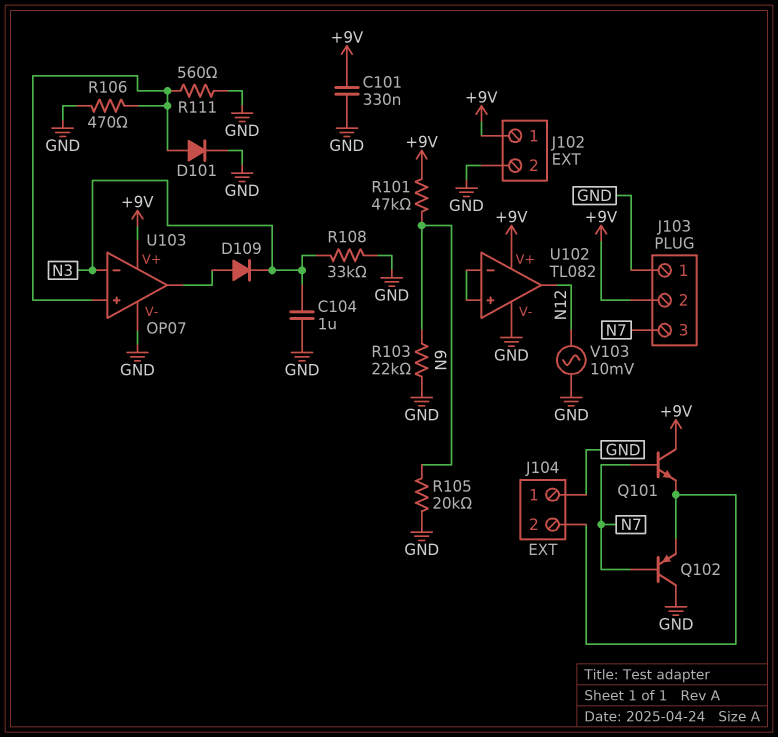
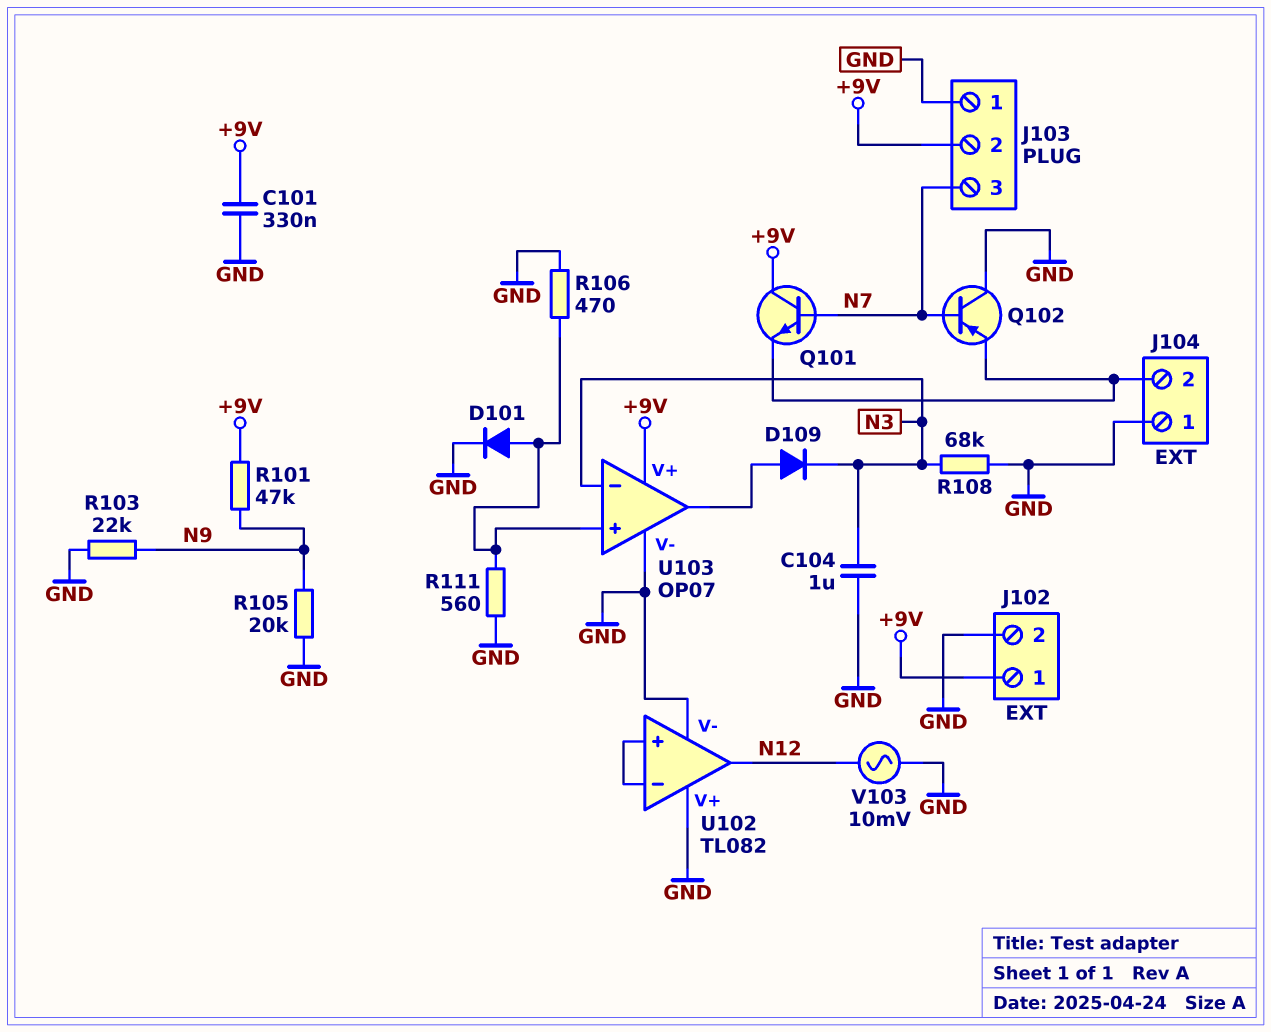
R108: 33k (GND, N3) -> 68k (GND, N3)
U102 pin V+: +9V -> GND

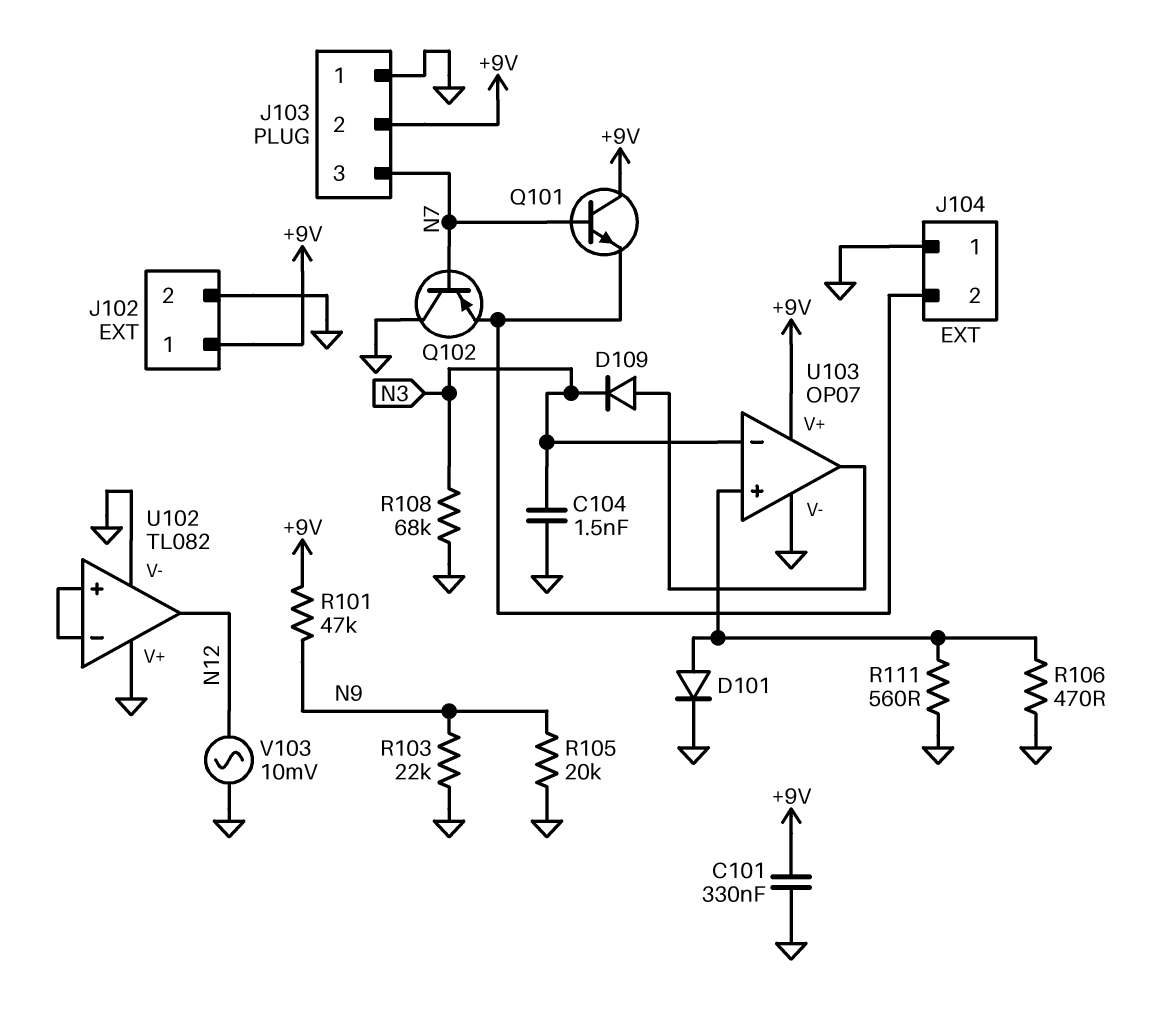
C104: 1uF (GND, N3) -> 1.5nF (GND, N3)

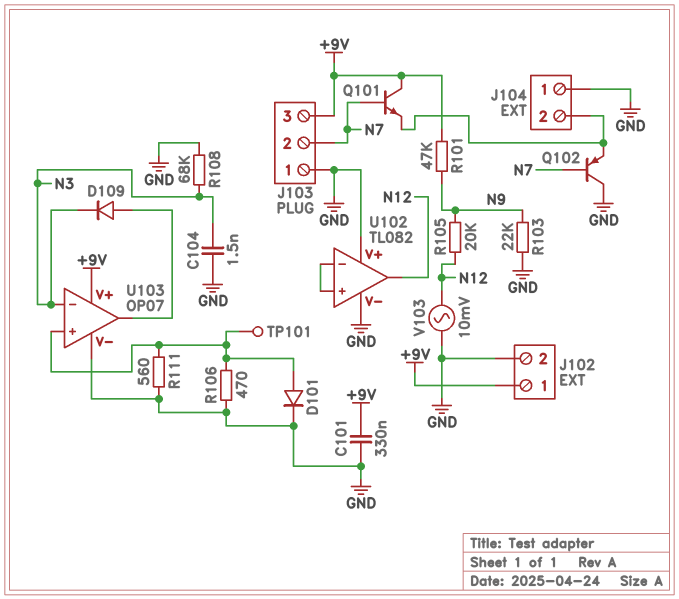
J103 pin 2: +9V -> N7
J103 pin 3: N7 -> +9V
R105: 20k (GND, N9) -> 20k (N9, N12)
TP101: none -> test point (U103/in+)

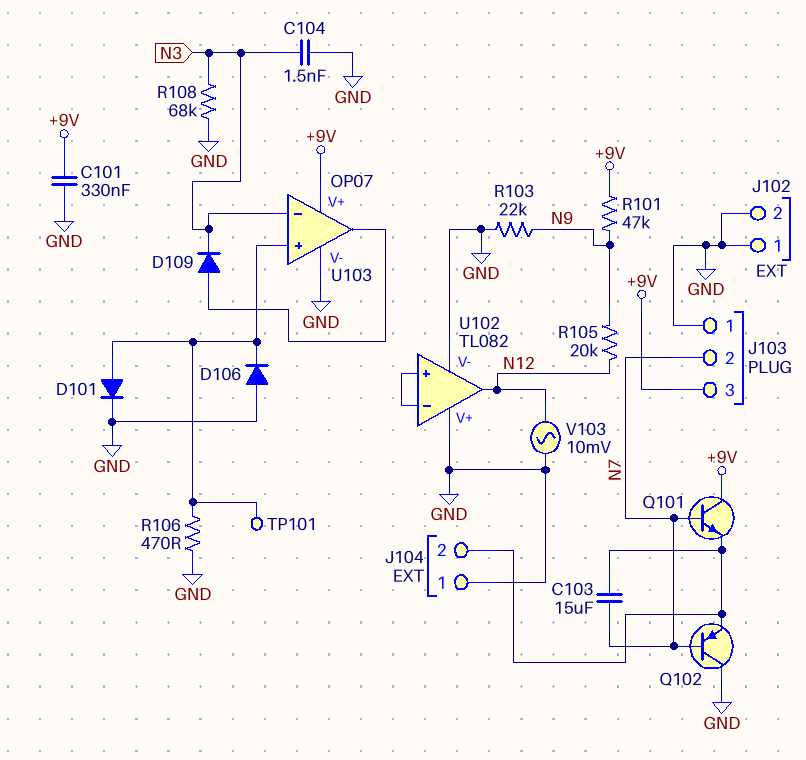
C103: none -> 15uF (J104/2, N7)
D106: none -> diode (A GND, K U103/in+)
J102 pin 1: +9V -> GND
R111: 560 (GND, U103/in+) -> none

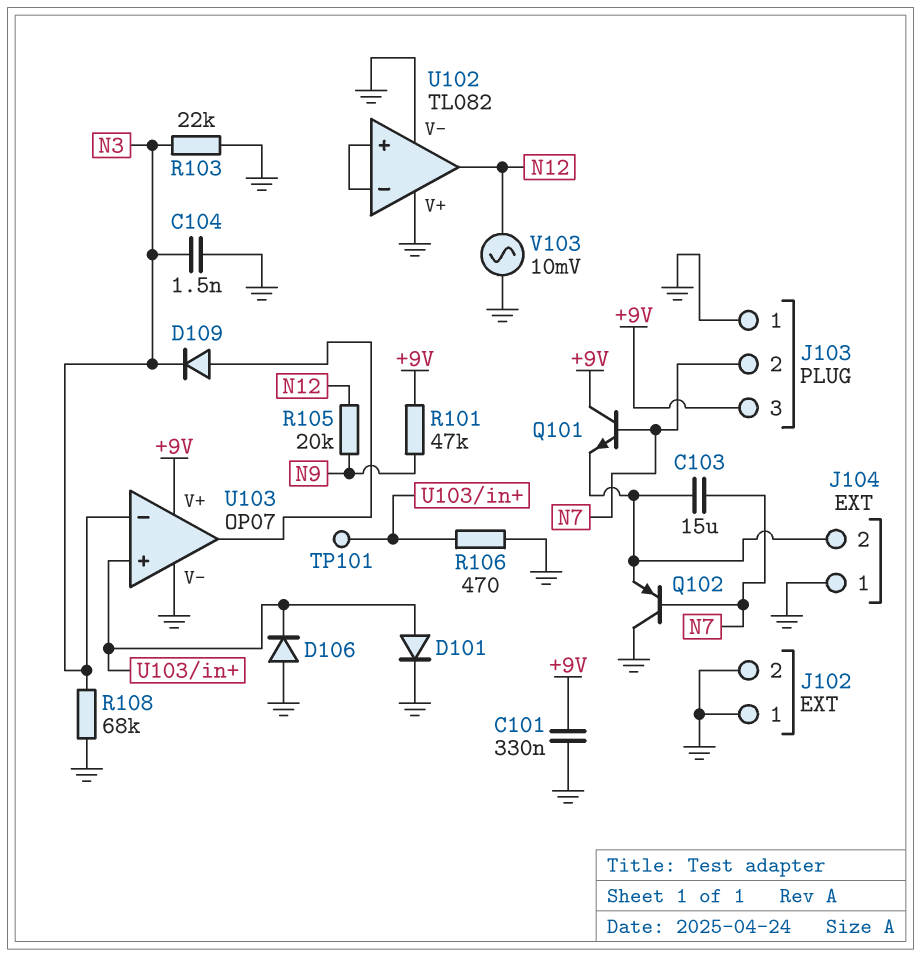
R103: 22k (GND, N9) -> 22k (GND, N3)

